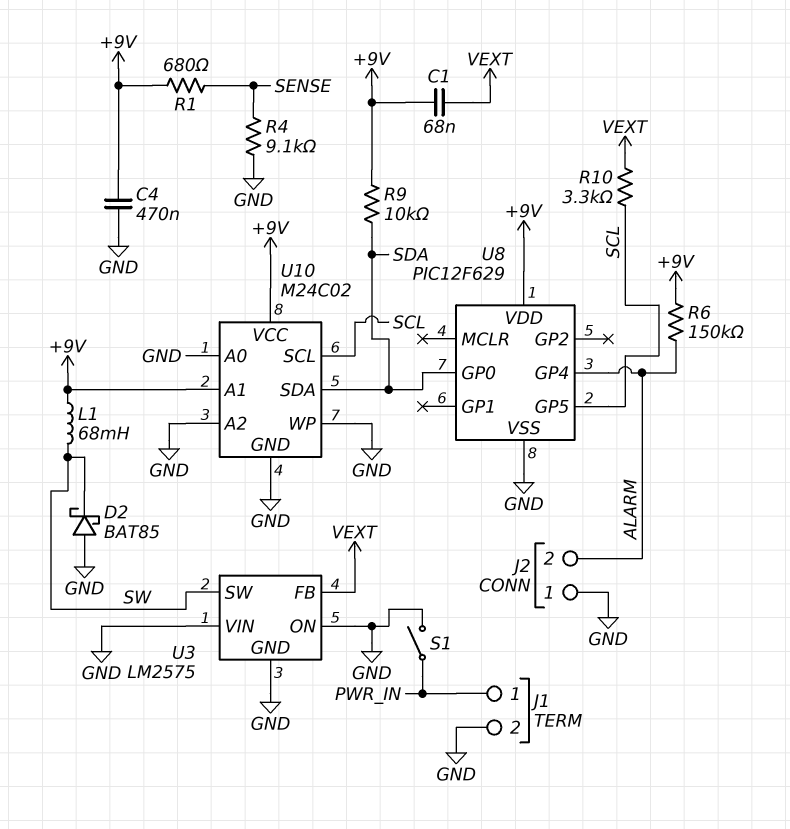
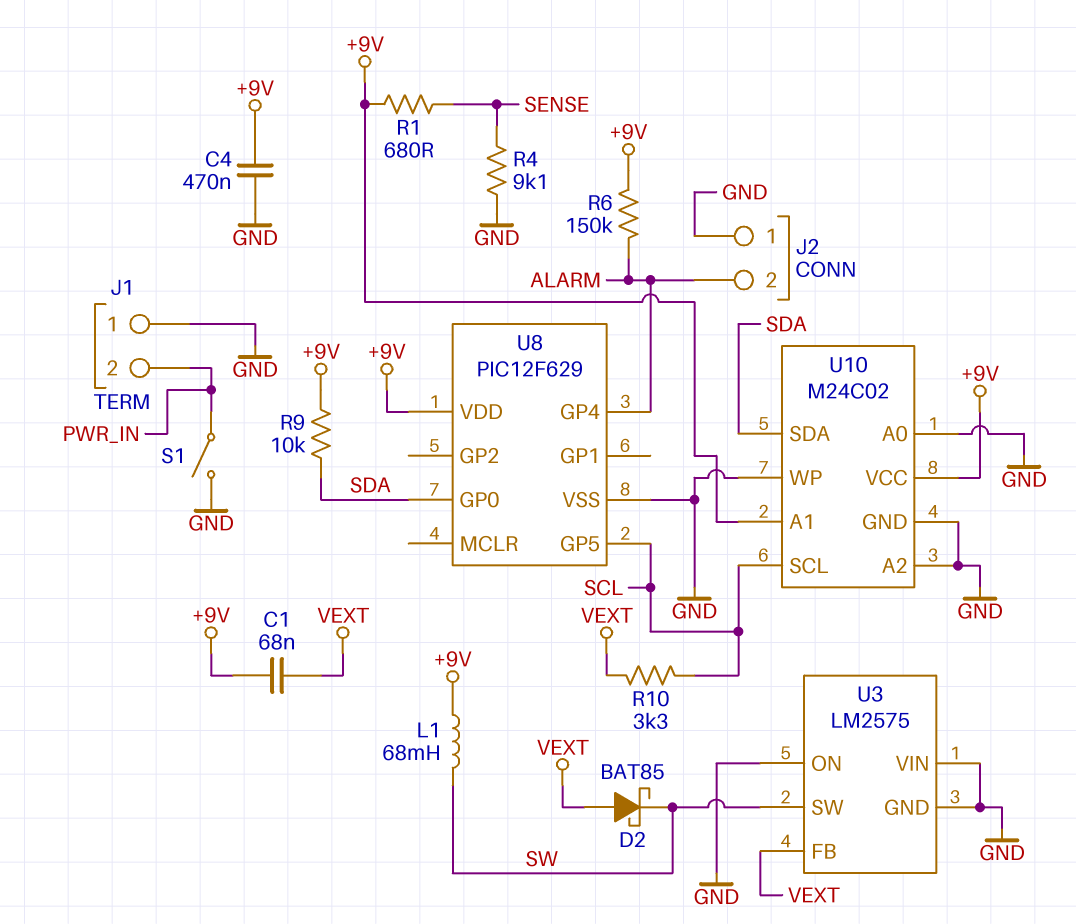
D2: schottky BAT85 (A GND, K SW) -> schottky BAT85 (A VEXT, K SW)
J1 pin 1: PWR_IN -> GND
J1 pin 2: GND -> PWR_IN

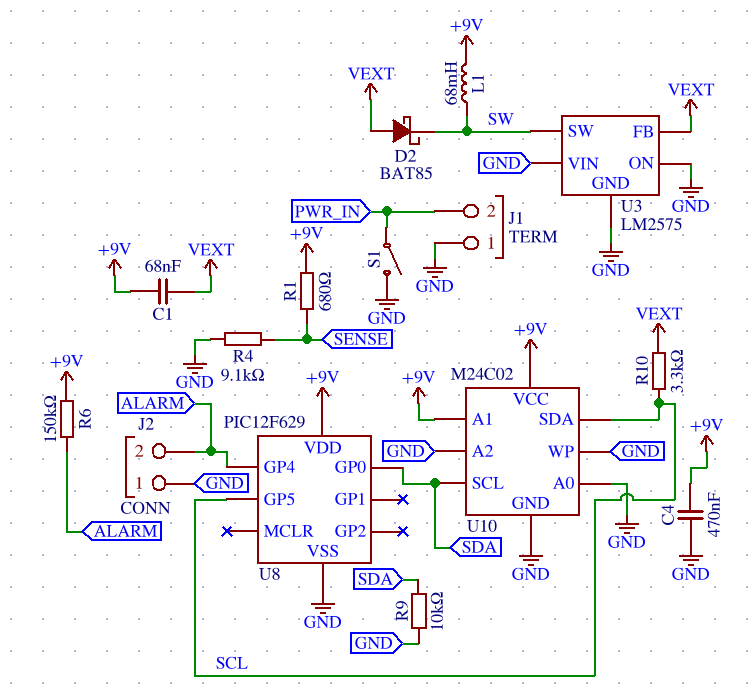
R9: 10k (+9V, SDA) -> 10k (GND, SDA)
U10 pin SCL: SCL -> SDA
U10 pin SDA: SDA -> SCL

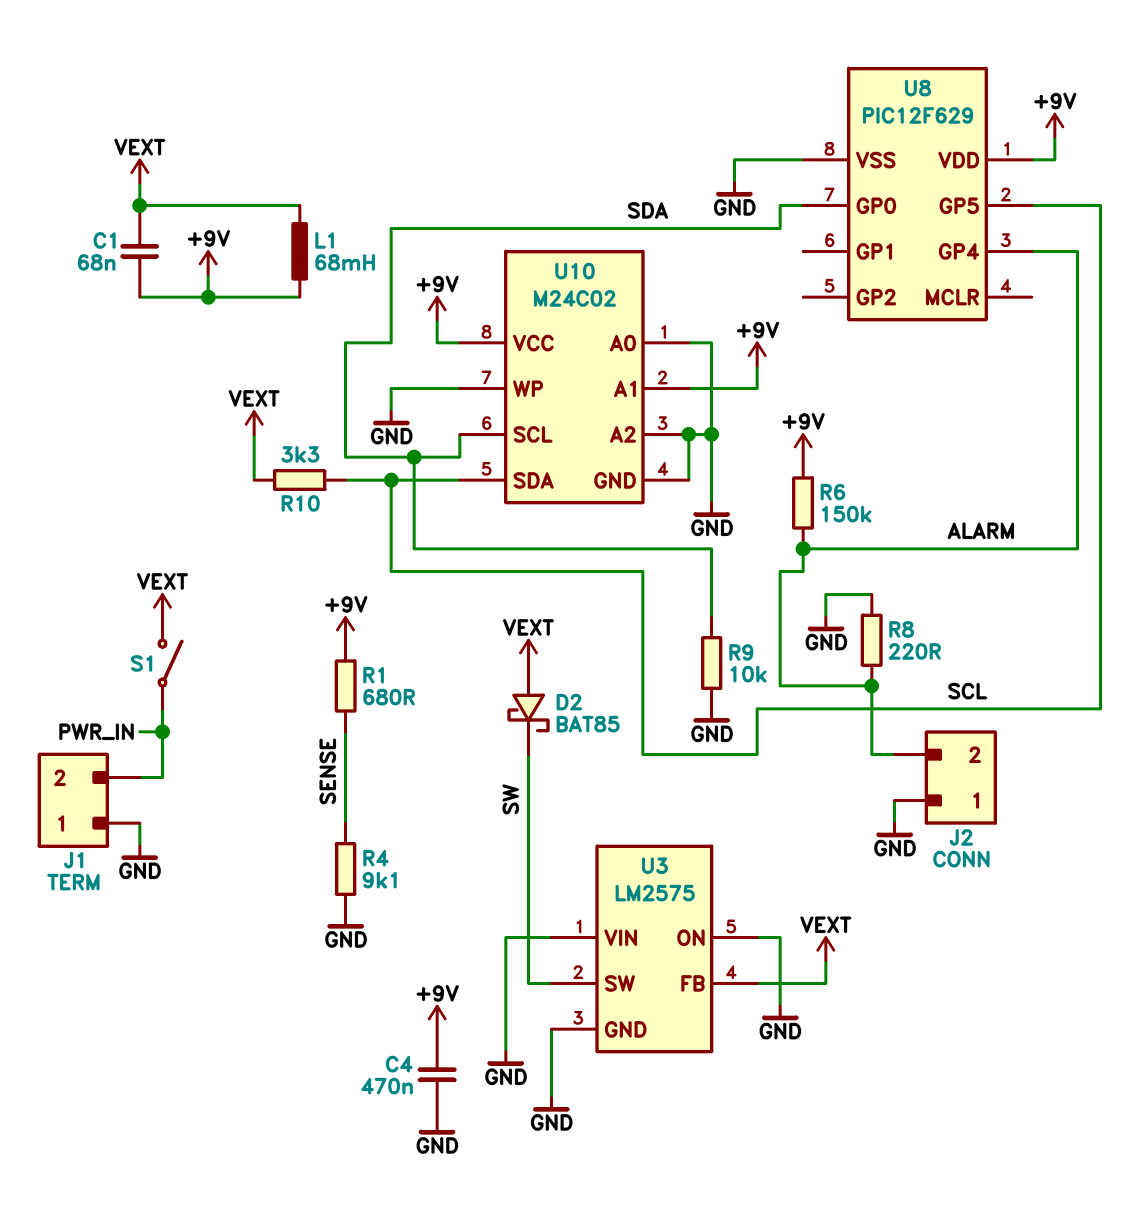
L1: 68mH (+9V, SW) -> 68mH (+9V, VEXT)
R8: none -> 220 (ALARM, GND)
S1: switch (GND, PWR_IN) -> switch (PWR_IN, VEXT)

